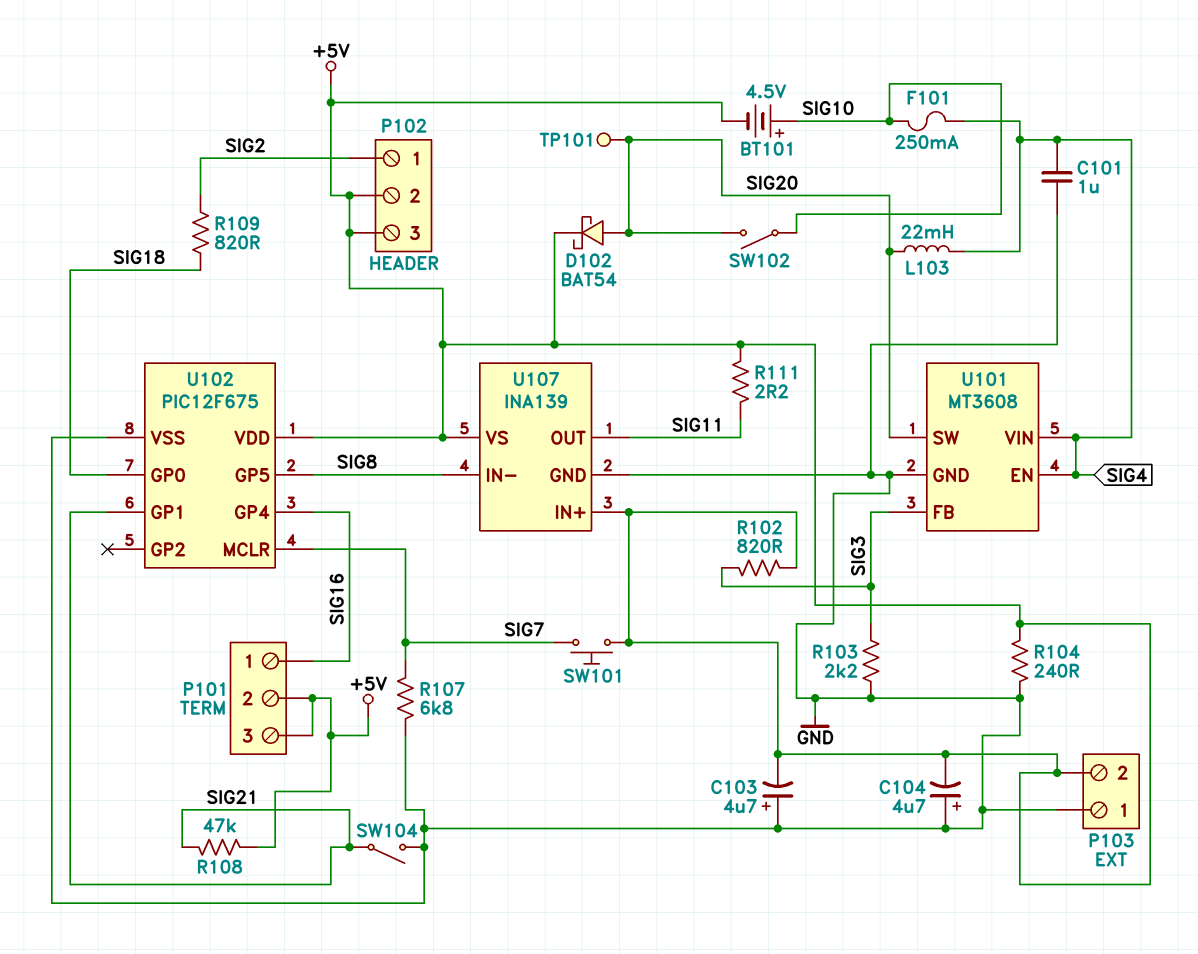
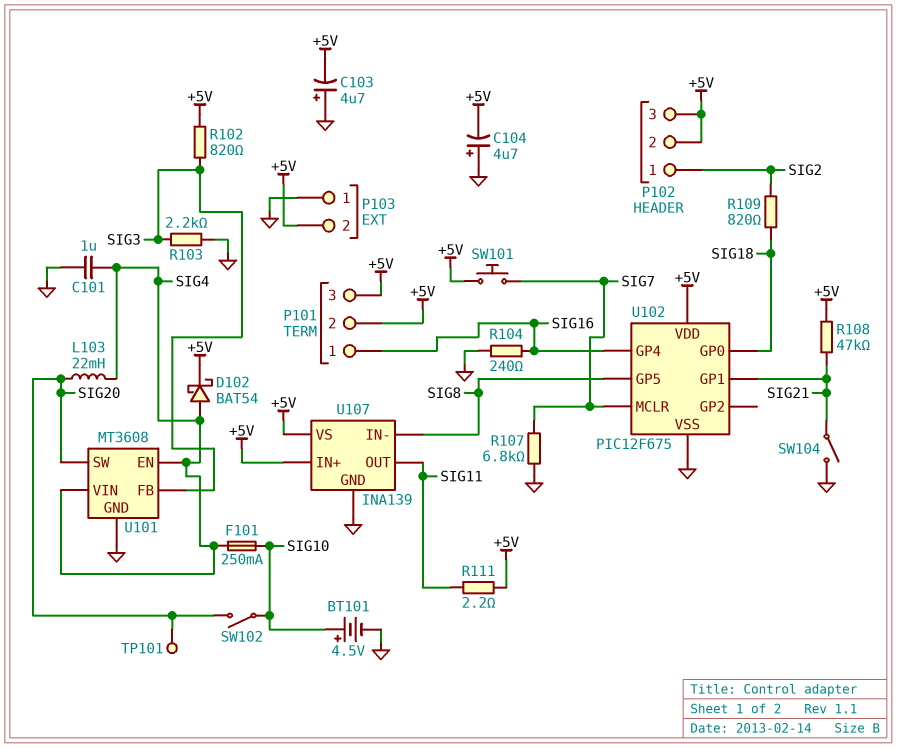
BT101: 4.5V (plus SIG10, minus +5V) -> 4.5V (plus SIG10, minus GND)
D102: schottky BAT54 (A SIG20, K +5V) -> schottky BAT54 (A SIG4, K +5V)
R104: 240 (+5V, GND) -> 240 (GND, SIG16)

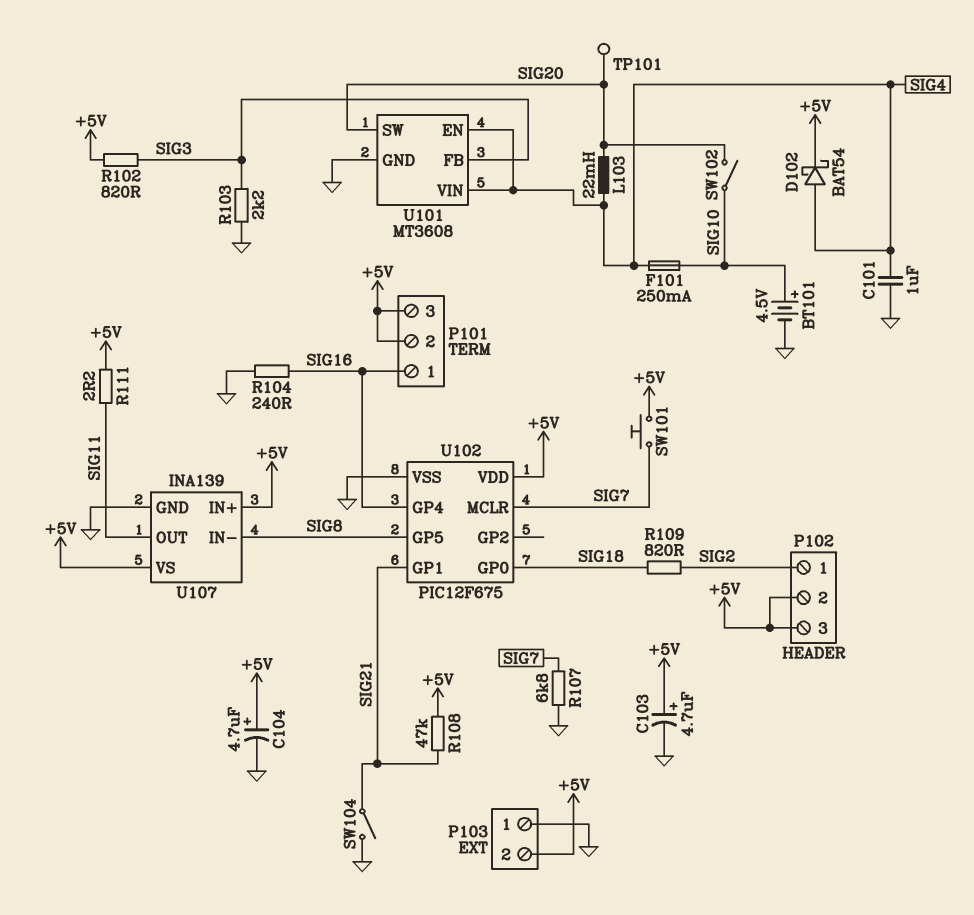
C103: 4.7uF (plus GND, minus +5V) -> 4.7uF (plus +5V, minus GND)
C104: 4.7uF (plus GND, minus +5V) -> 4.7uF (plus +5V, minus GND)

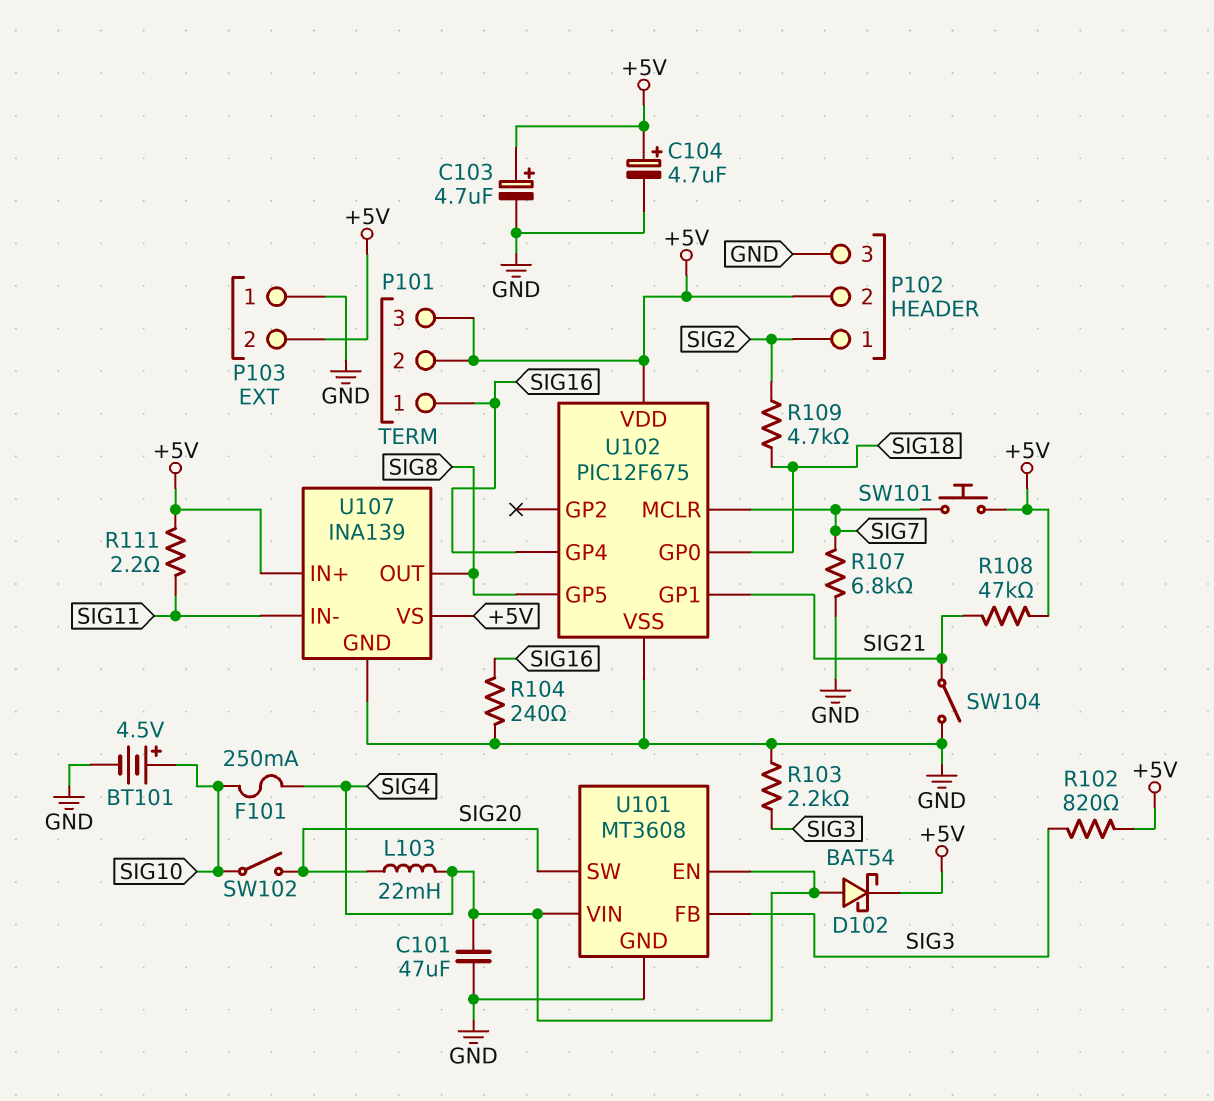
C101: 1uF (GND, SIG4) -> 47uF (GND, SIG4)
P102 pin 3: +5V -> GND
R109: 820 (SIG2, SIG18) -> 4.7k (SIG2, SIG18)
TP101: test point (SIG20) -> none
U107 pin IN-: SIG8 -> SIG11
U107 pin OUT: SIG11 -> SIG8

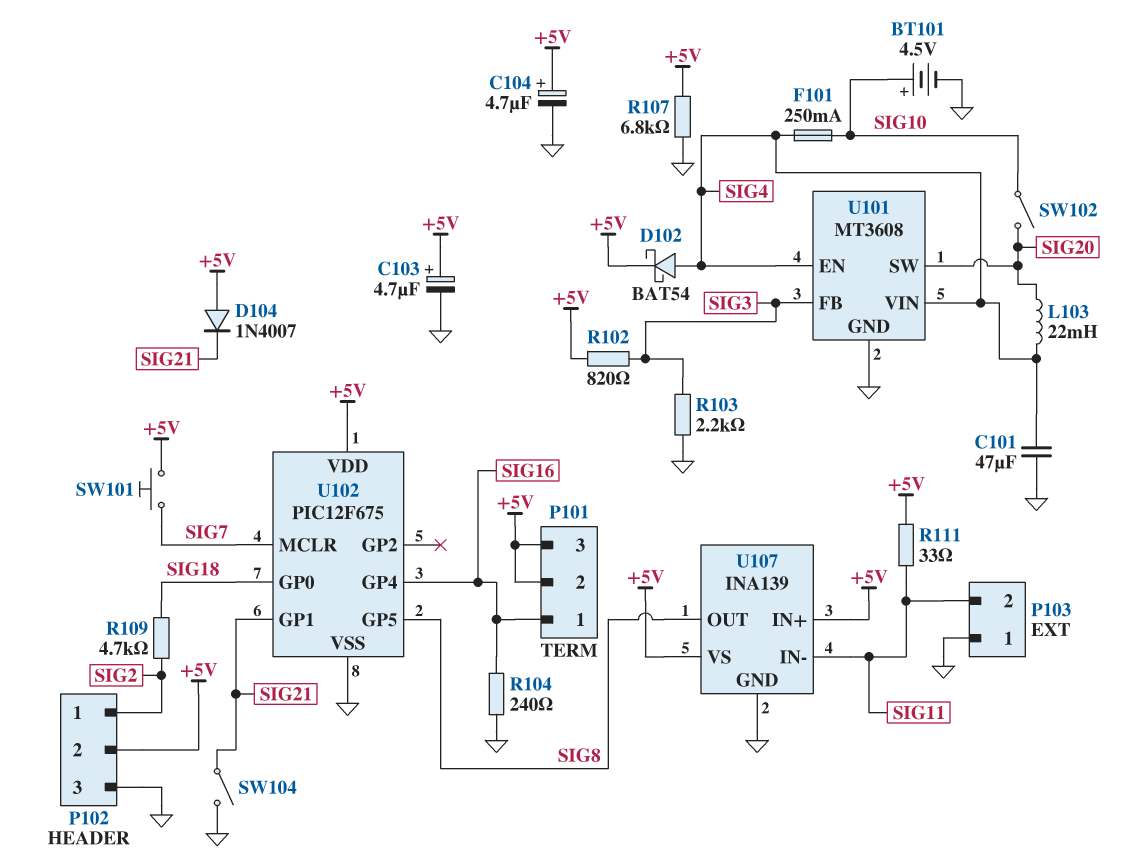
D104: none -> diode 1N4007 (A +5V, K SIG21)
P103 pin 2: +5V -> SIG11
R107: 6.8k (GND, SIG7) -> 6.8k (+5V, GND)
R108: 47k (+5V, SIG21) -> none
R111: 2.2 (+5V, SIG11) -> 33 (+5V, SIG11)

